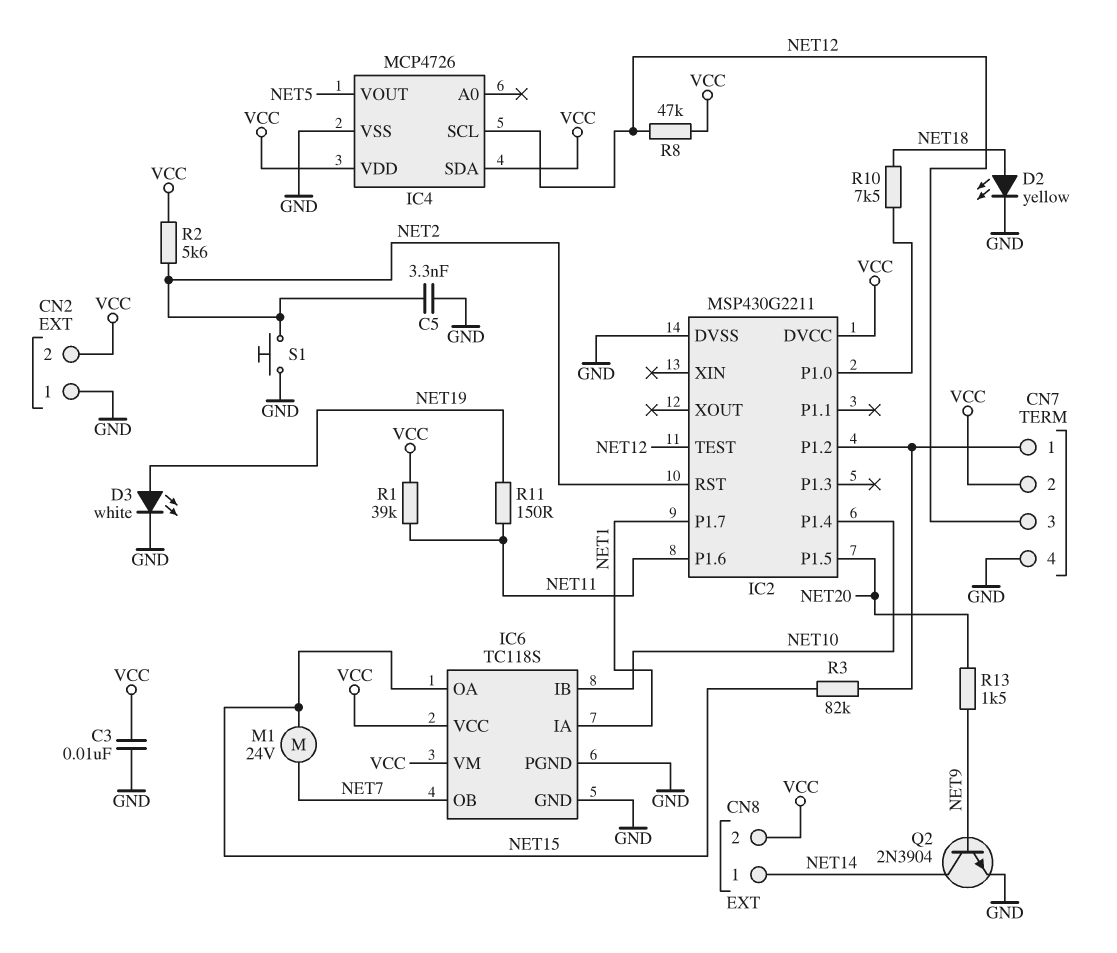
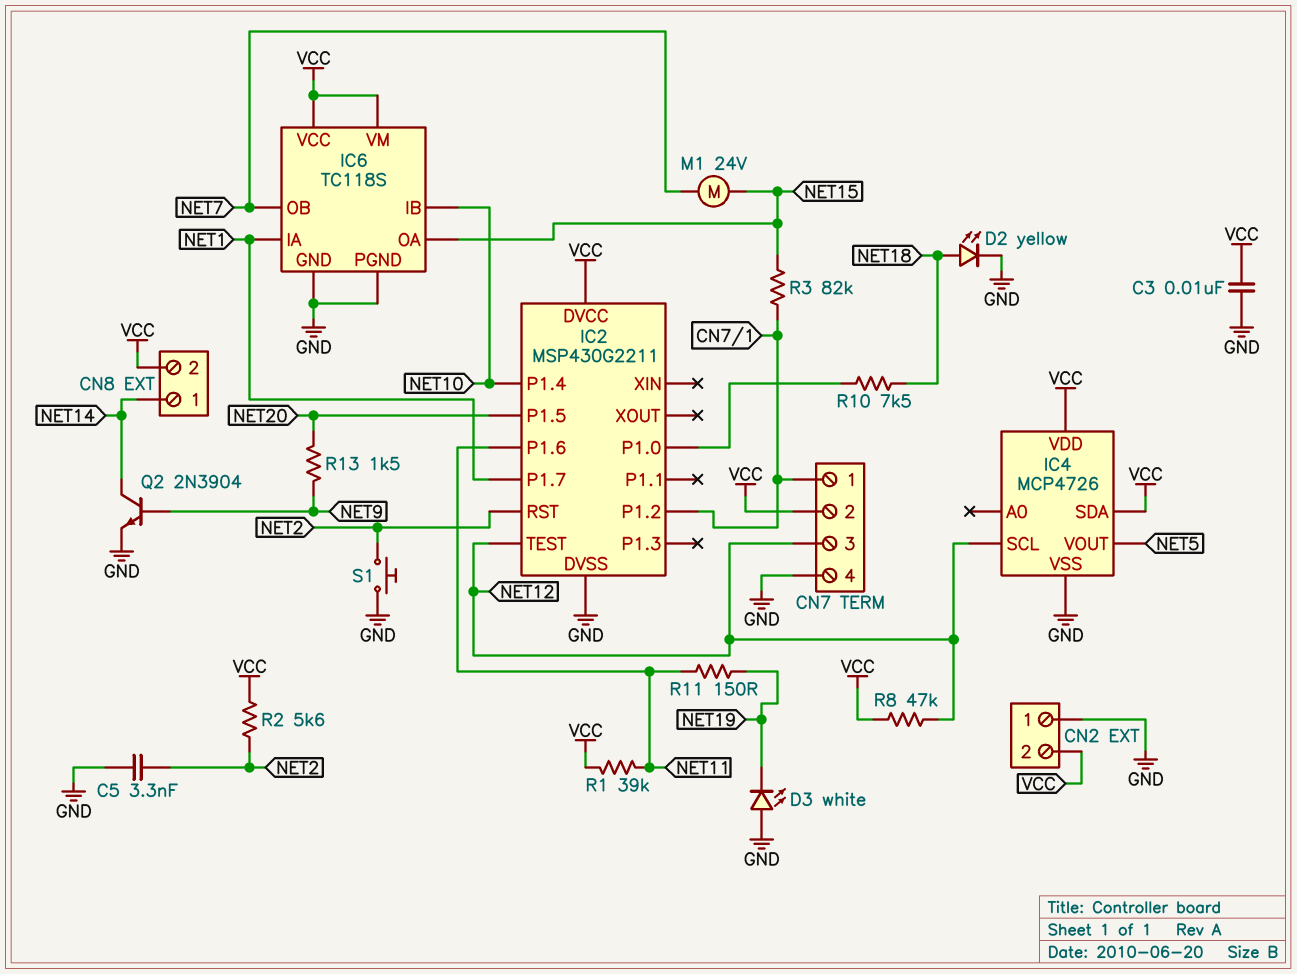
D3: LED white (A NET19, K GND) -> LED white (A GND, K NET19)

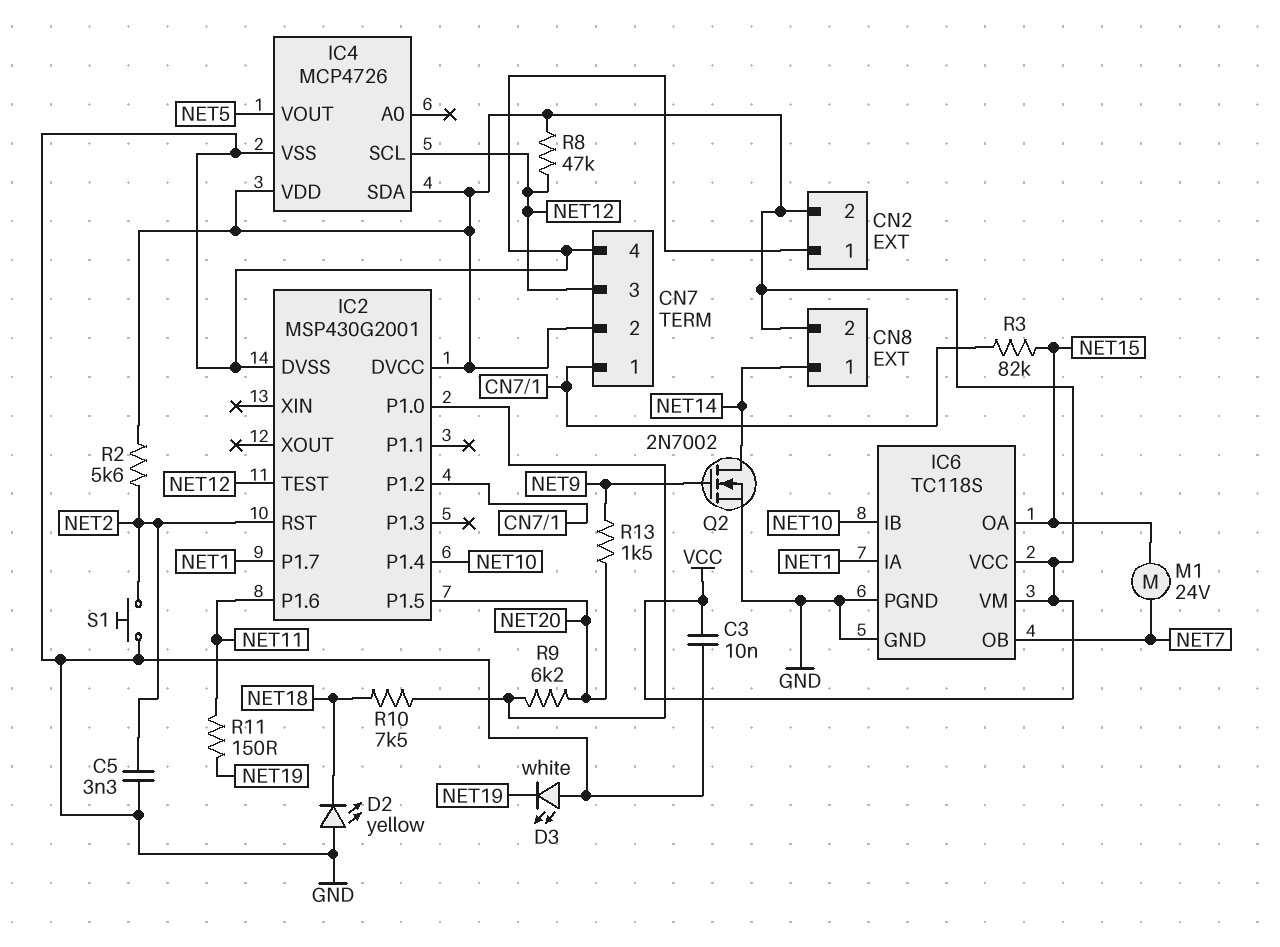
D2: LED yellow (A NET18, K GND) -> LED yellow (A GND, K NET18)
IC2: MSP430G2211 -> MSP430G2001
Q2: NPN 2N3904 (B NET9, C NET14, E GND) -> NMOS 2N7002 (G NET9, D NET14, S GND)
R1: 39k (NET11, VCC) -> none
R9: none -> 6.2k (IC2/P1.0, NET20)

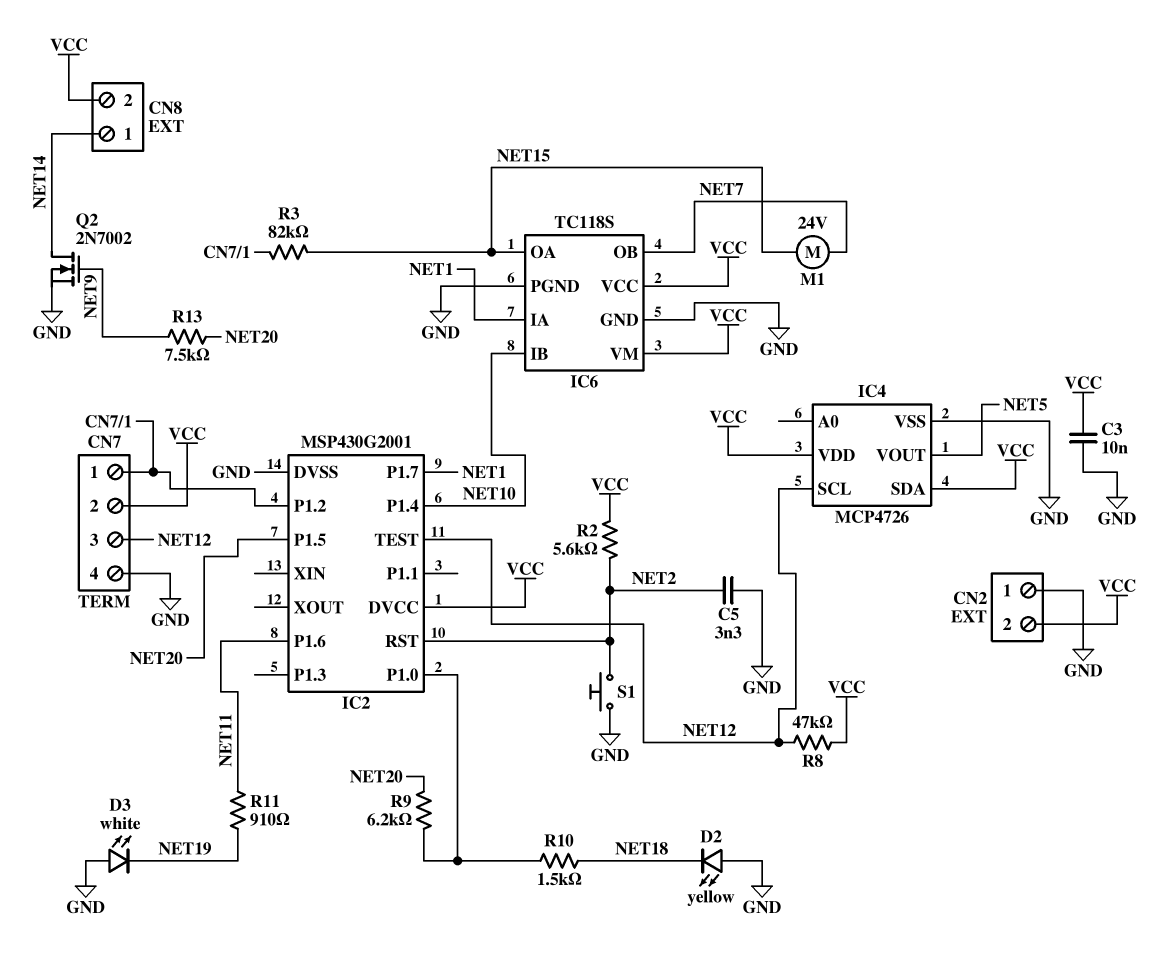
R10: 7.5k (IC2/P1.0, NET18) -> 1.5k (IC2/P1.0, NET18)
R11: 150 (NET11, NET19) -> 910 (NET11, NET19)
R13: 1.5k (NET9, NET20) -> 7.5k (NET9, NET20)

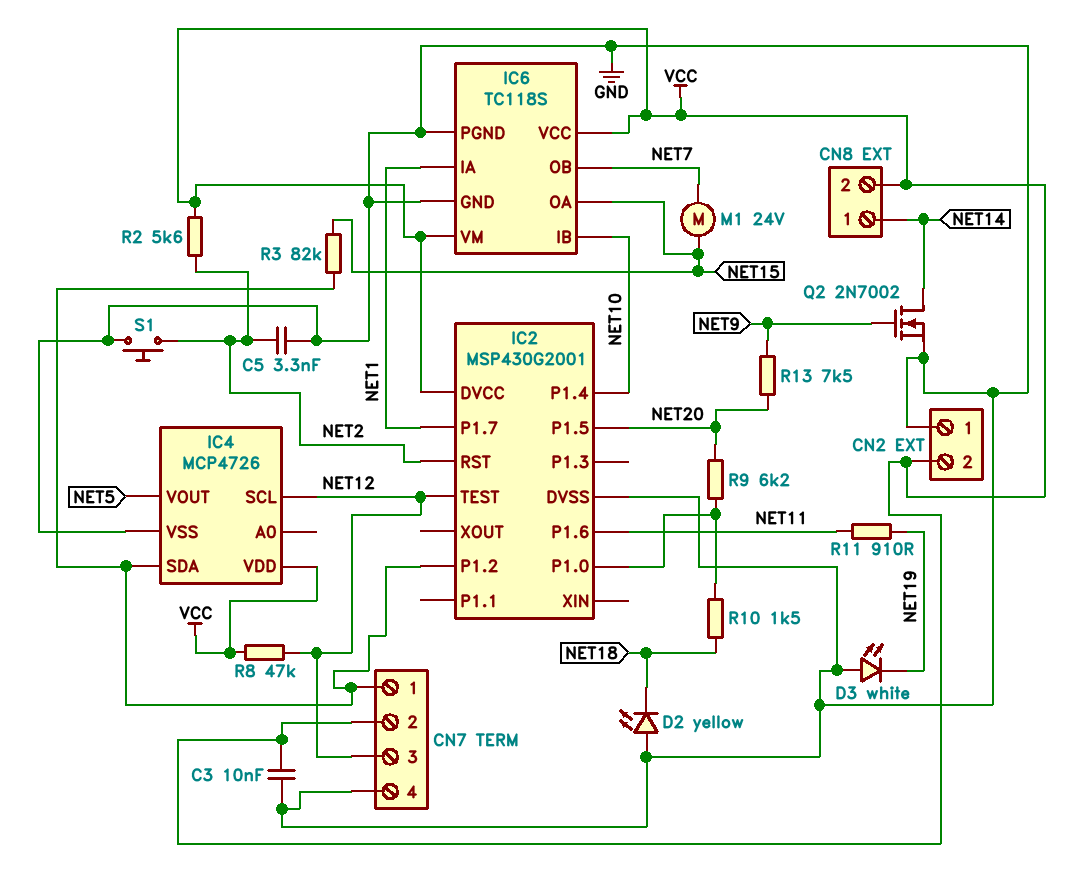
IC4 pin SDA: VCC -> CN7/1

